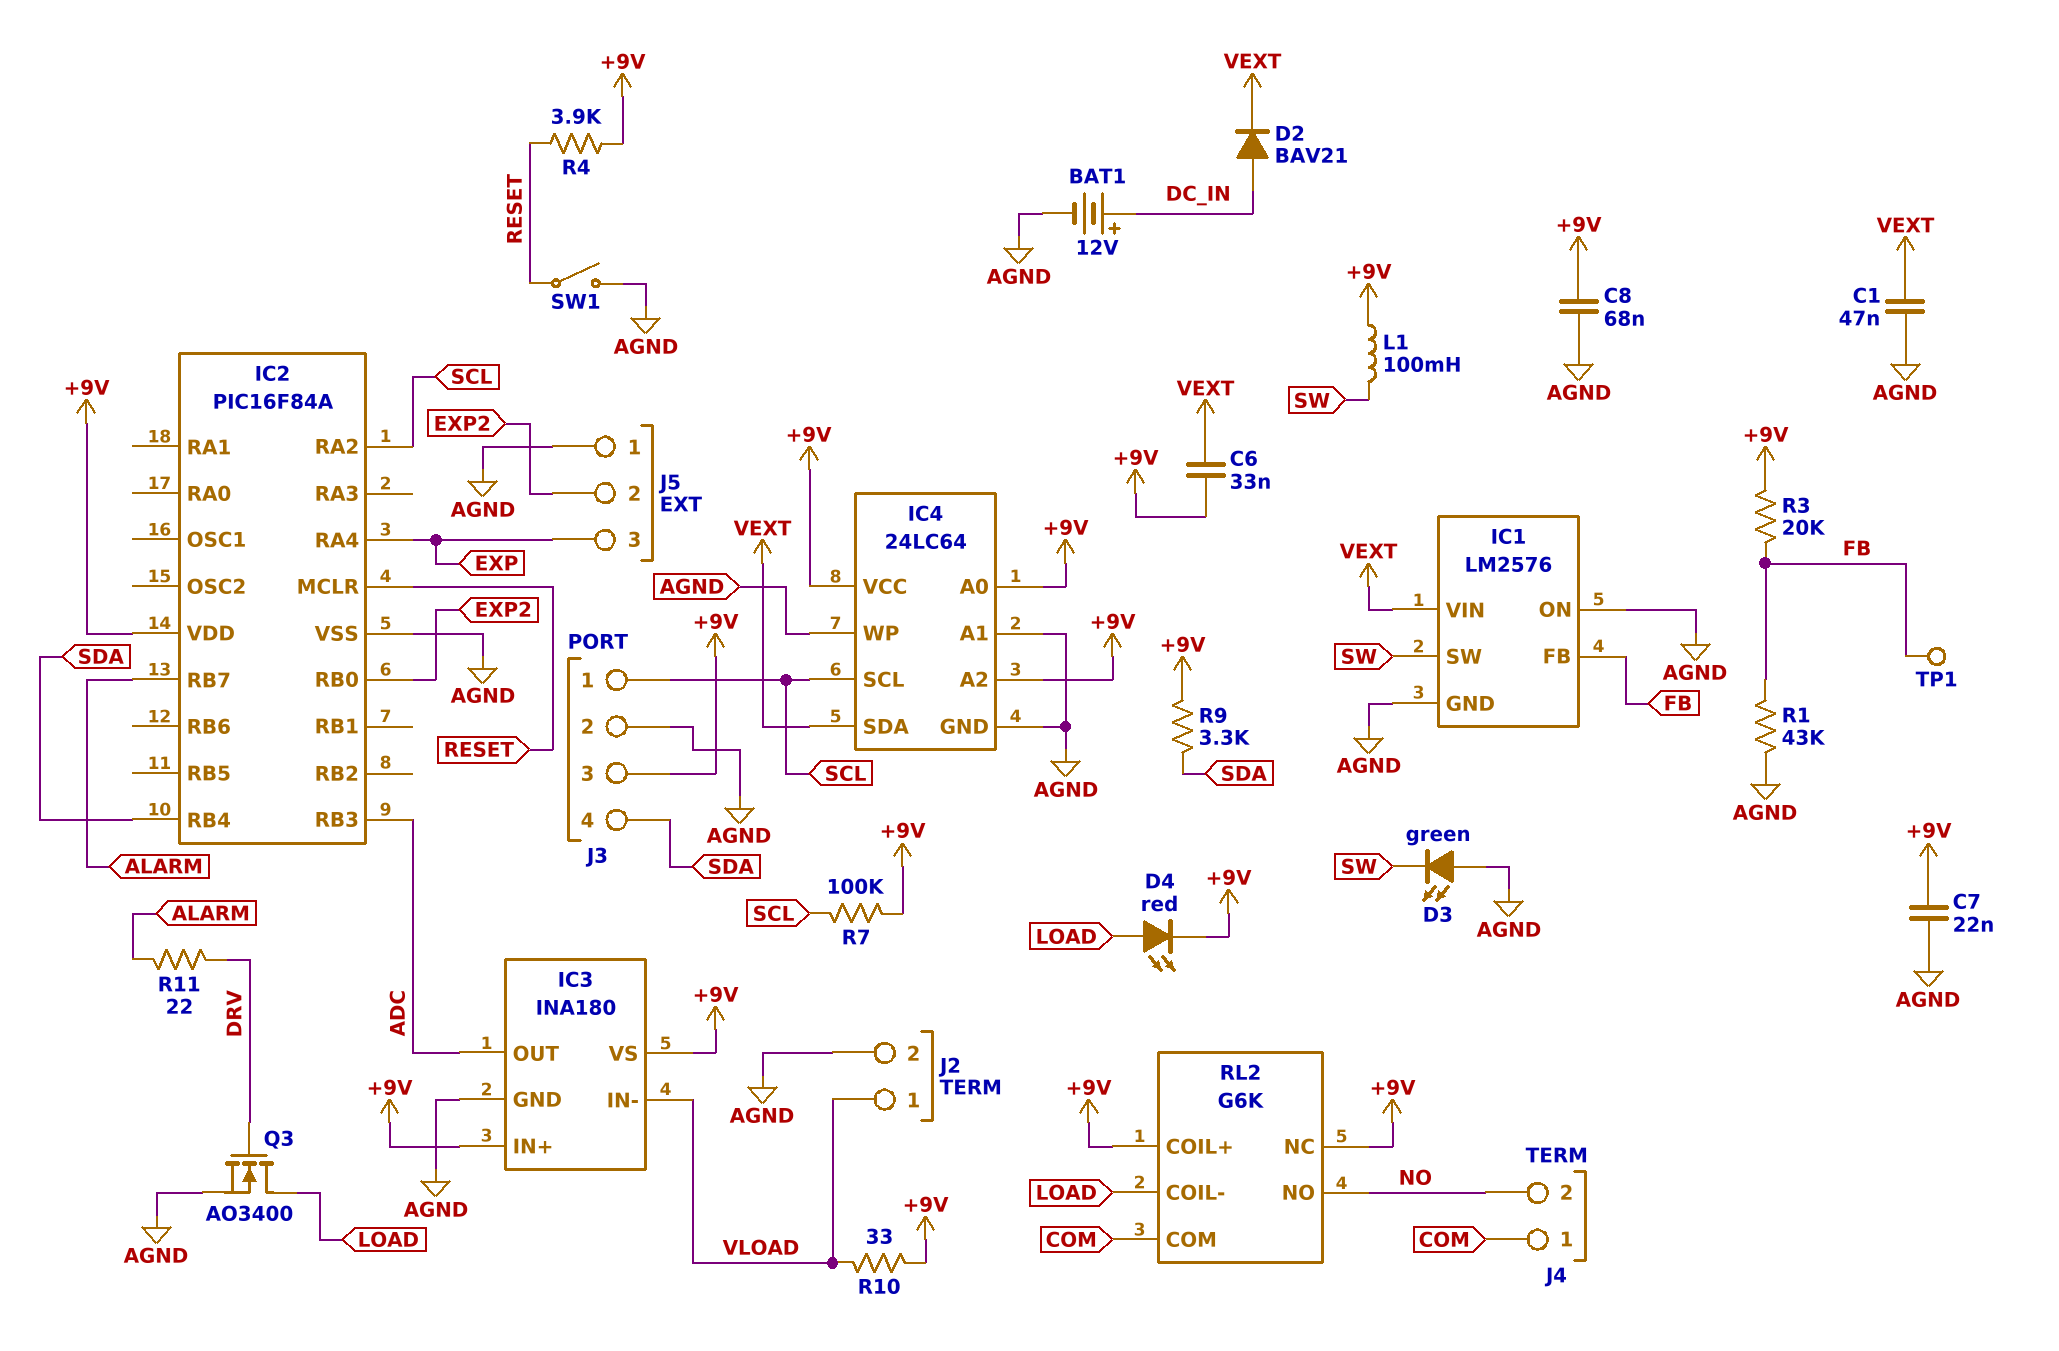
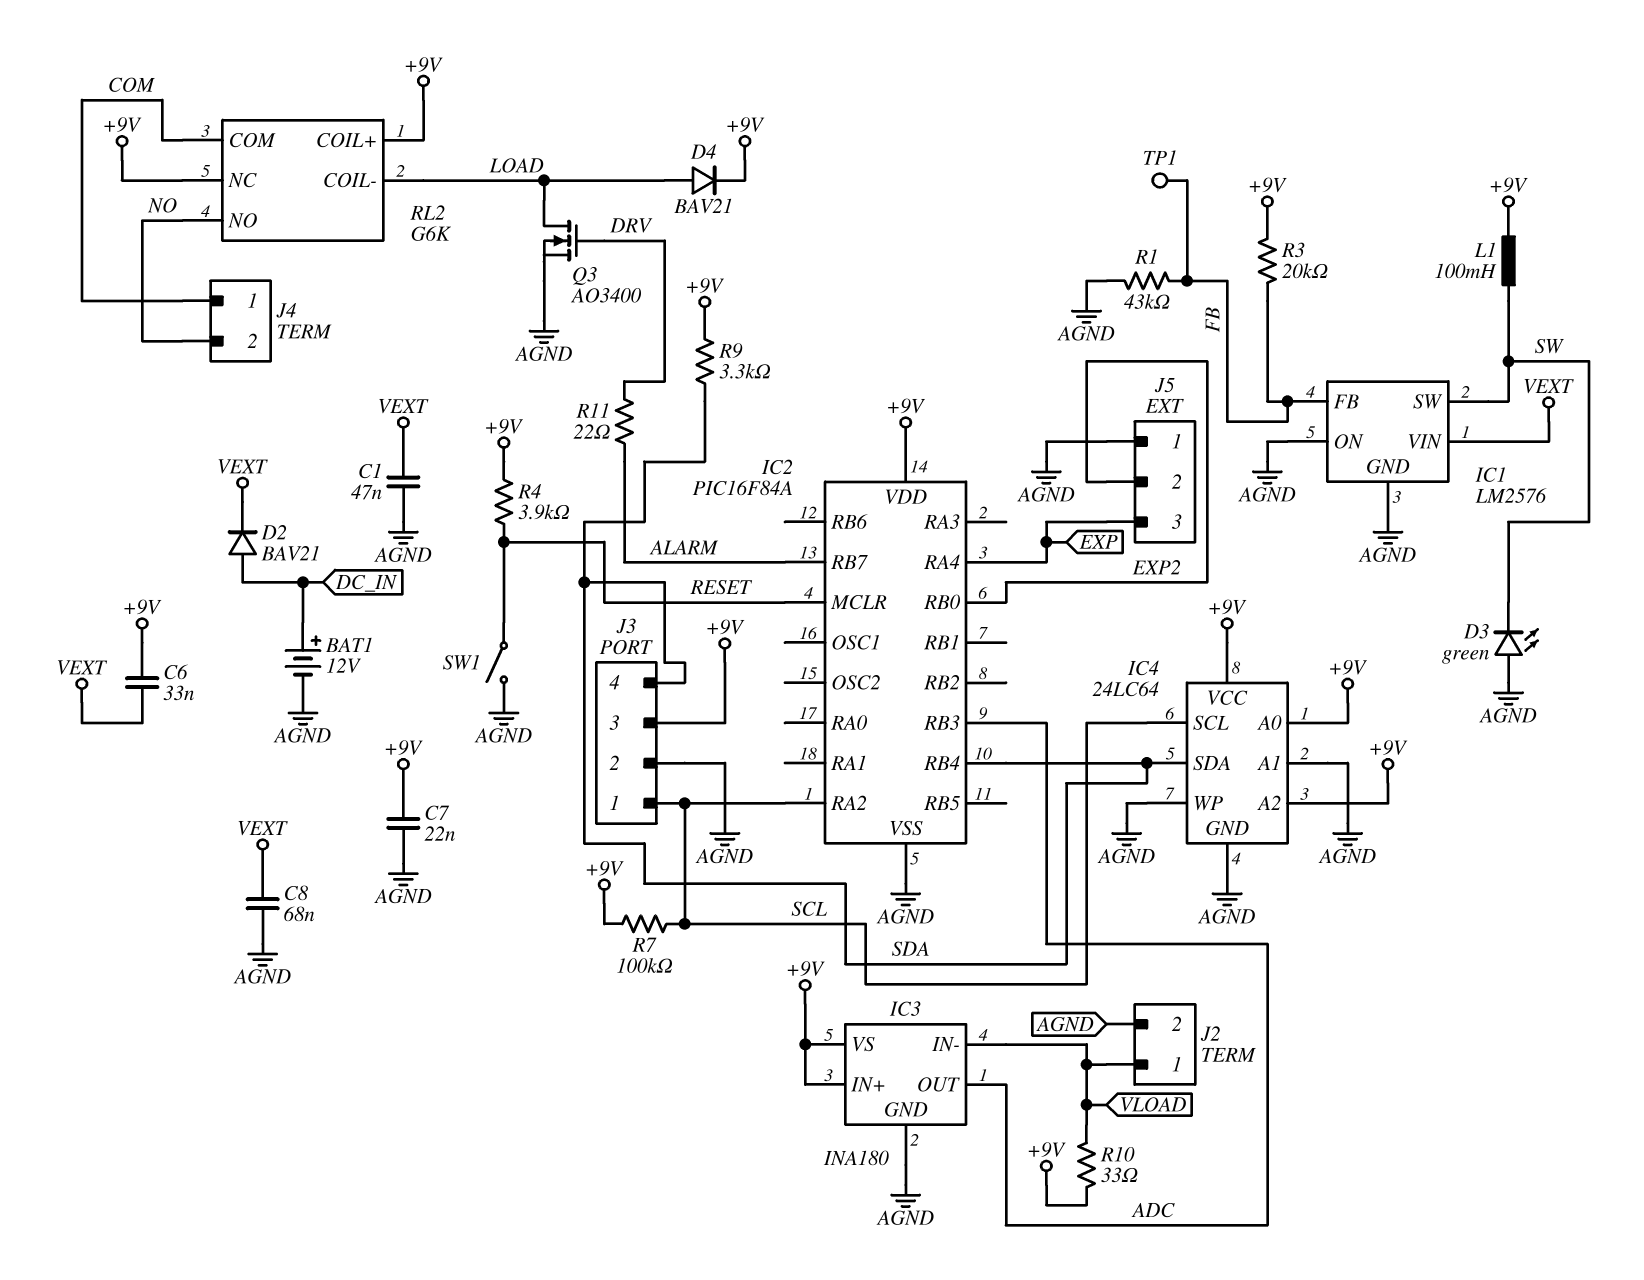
C8: 68nF (+9V, AGND) -> 68nF (AGND, VEXT)
D4: LED red (A LOAD, K +9V) -> diode BAV21 (A LOAD, K +9V)
IC4 pin SDA: VEXT -> SDA

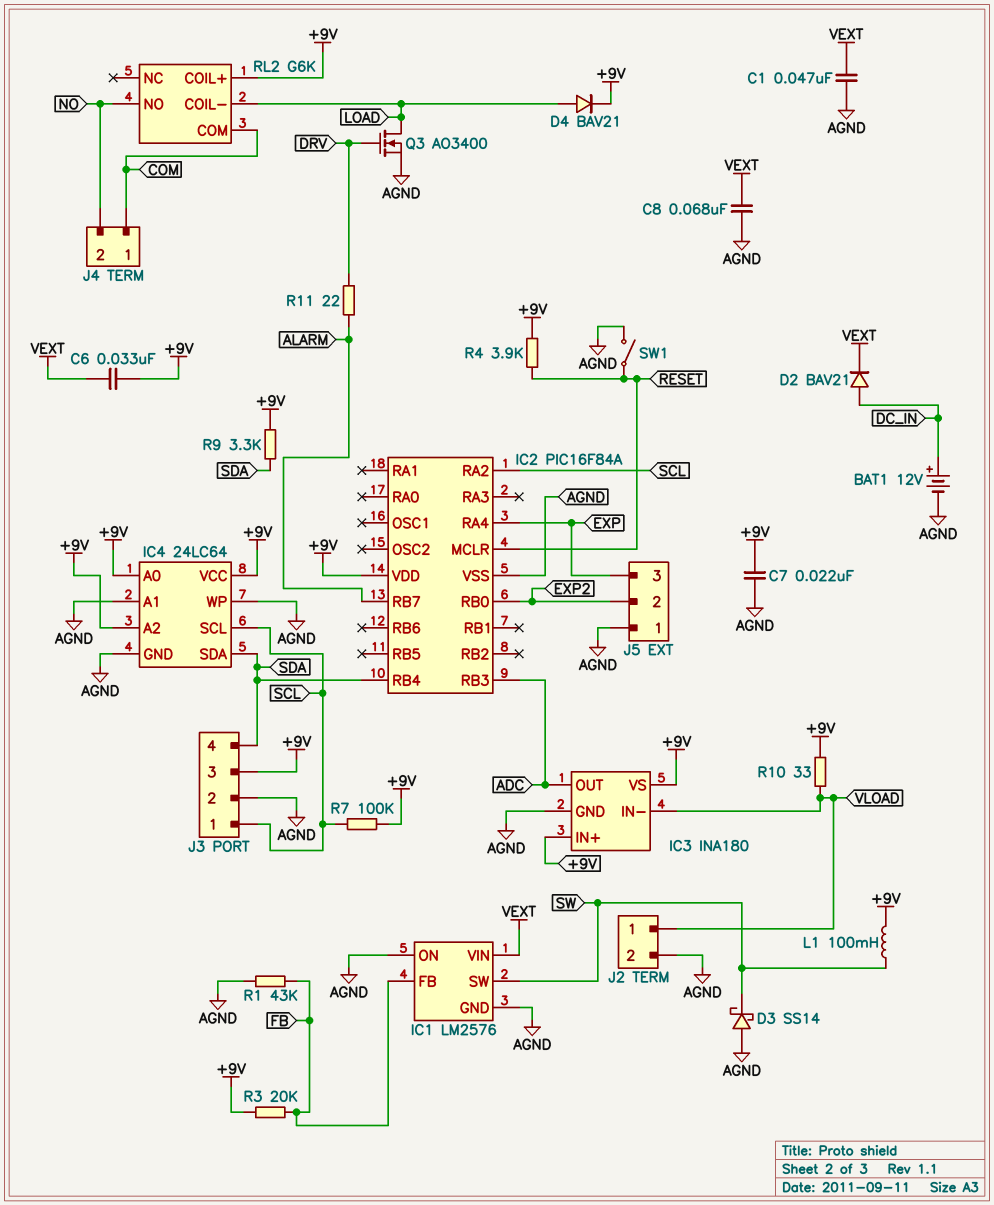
D3: LED green (A AGND, K SW) -> schottky SS14 (A AGND, K SW)
RL2 pin NC: +9V -> none
TP1: test point (FB) -> none

